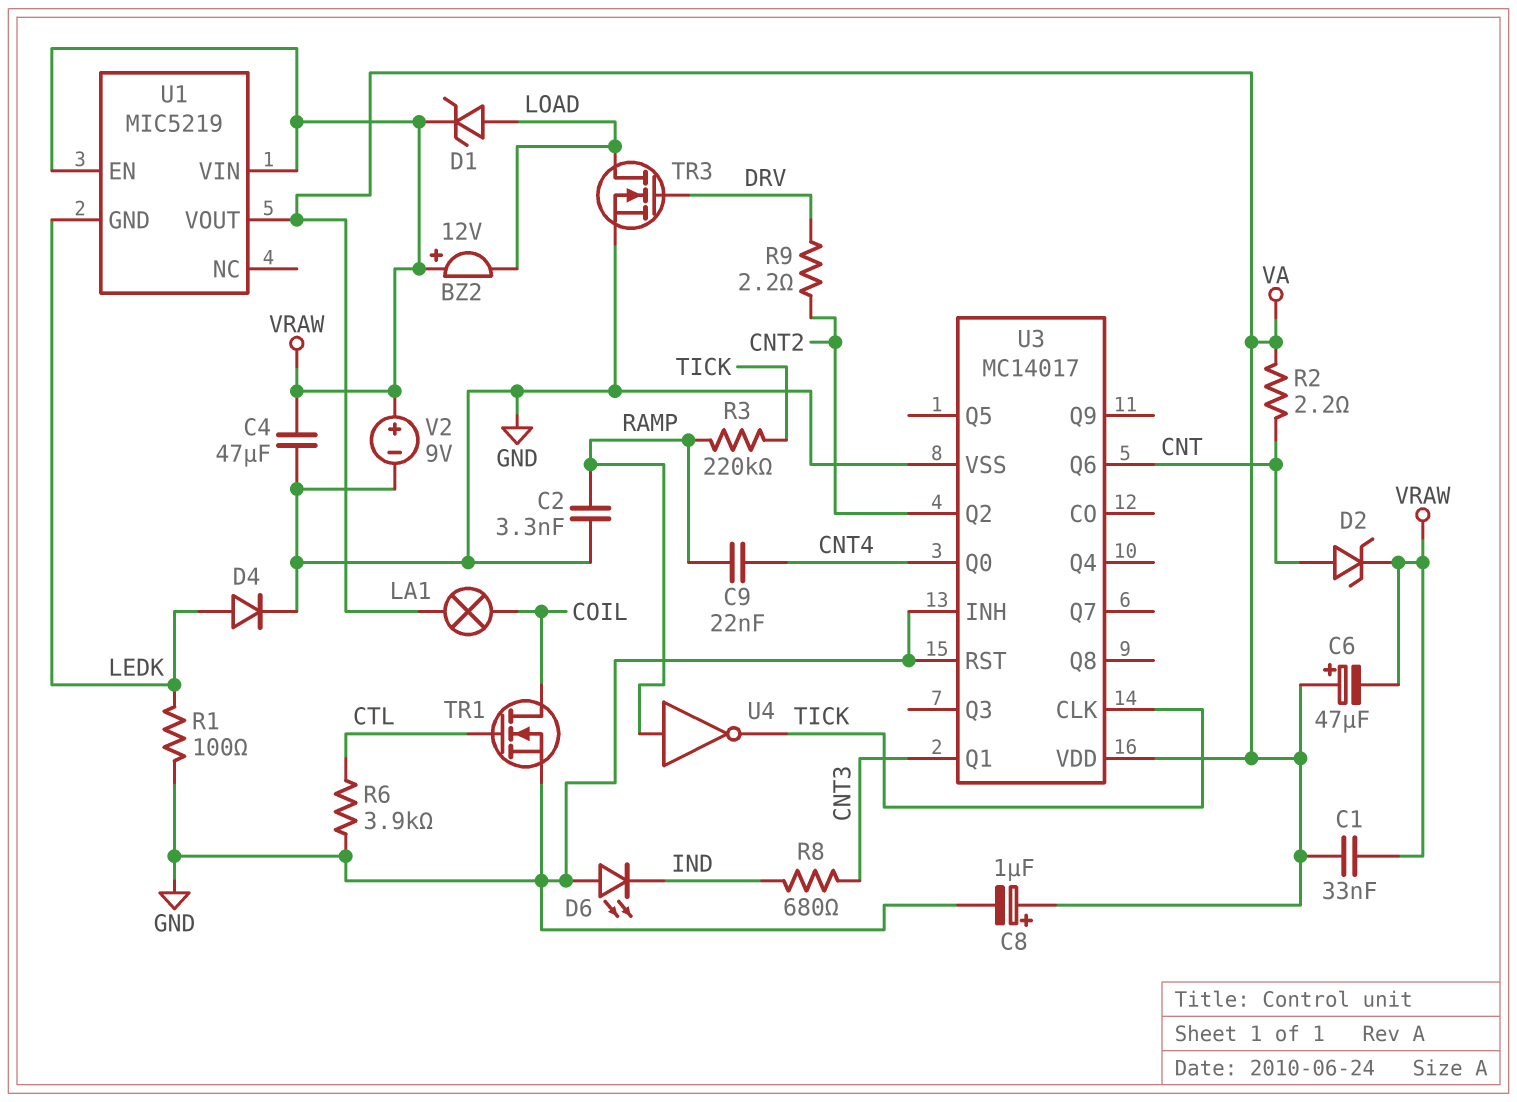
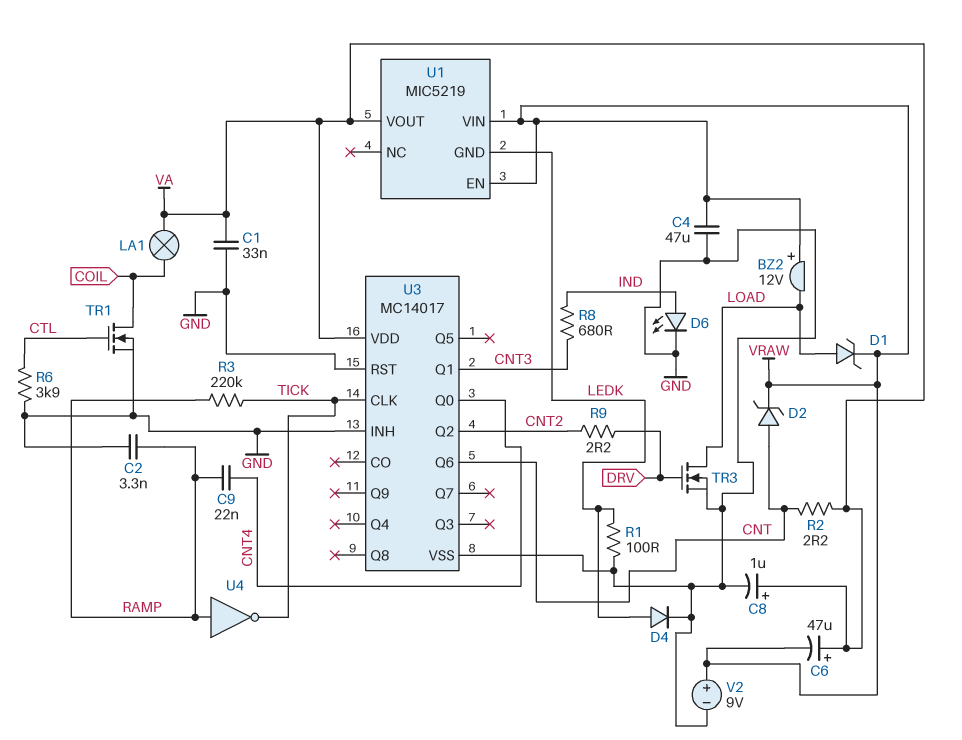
C1: 33nF (VA, VRAW) -> 33nF (GND, VA)
D6: LED (A GND, K IND) -> LED (A IND, K GND)

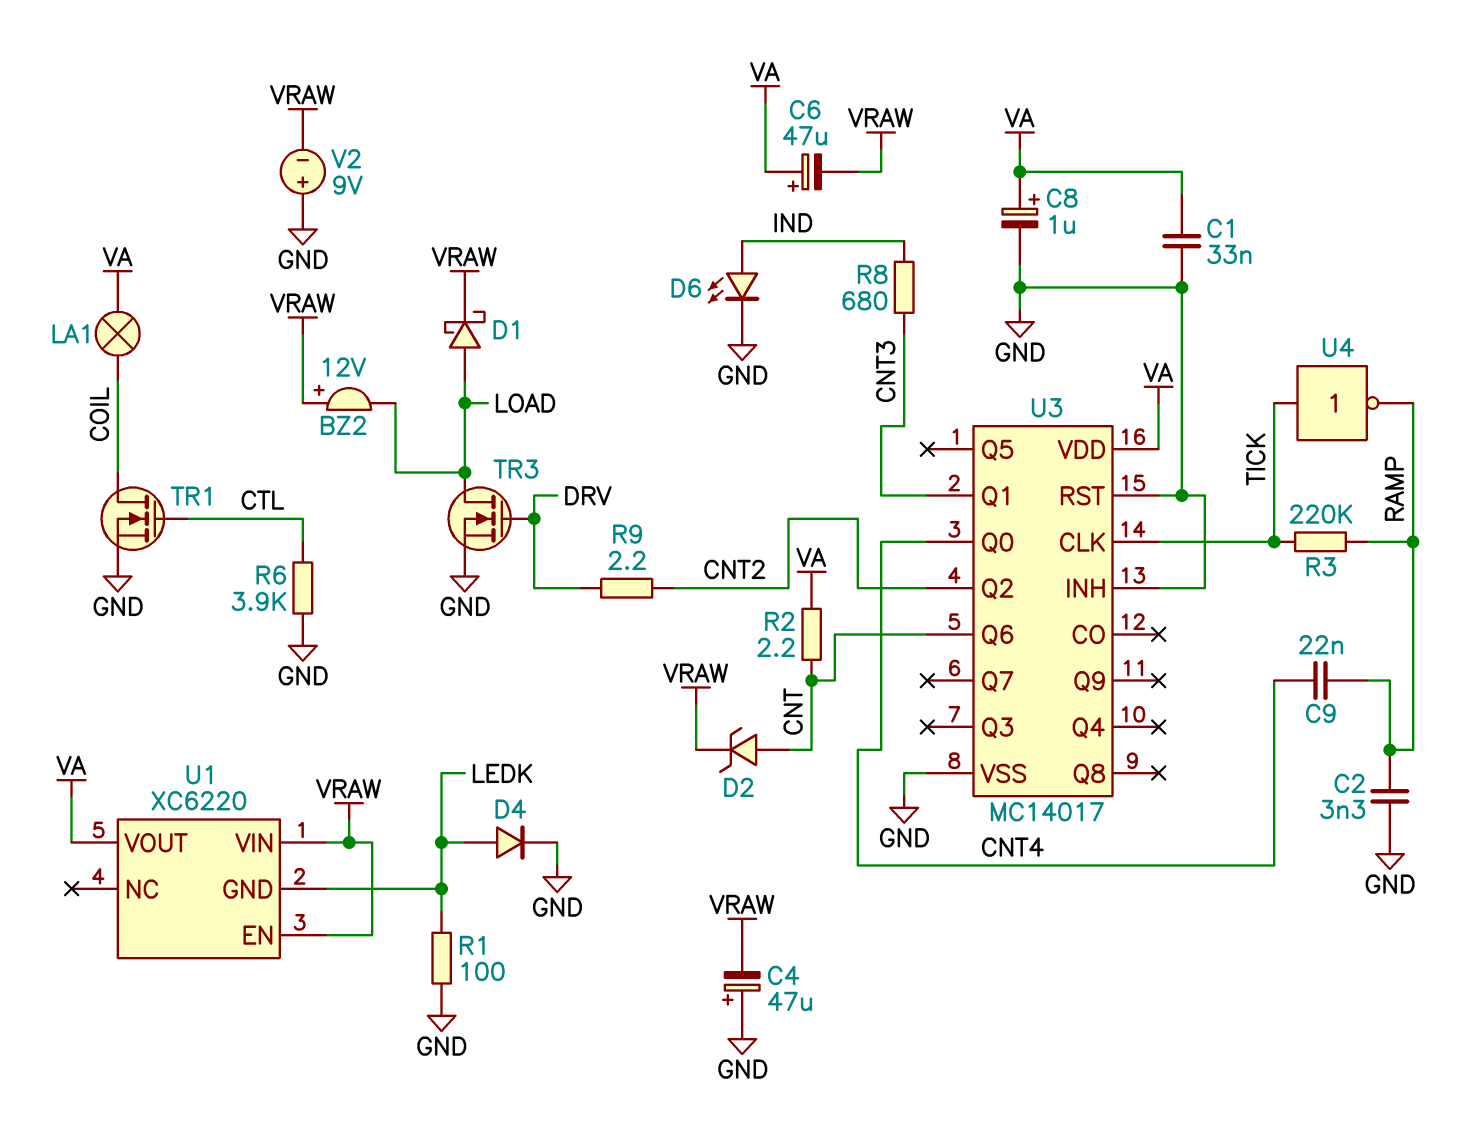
C4: 47uF (GND, VRAW) -> 47uF (plus GND, minus VRAW)
D1: zener (A LOAD, K VRAW) -> schottky (A LOAD, K VRAW)
U1: MIC5219 -> XC6220
U4: NOT (in RAMP, out TICK) -> NOT (in TICK, out RAMP)
V2: 9V (plus VRAW, minus GND) -> 9V (plus GND, minus VRAW)

